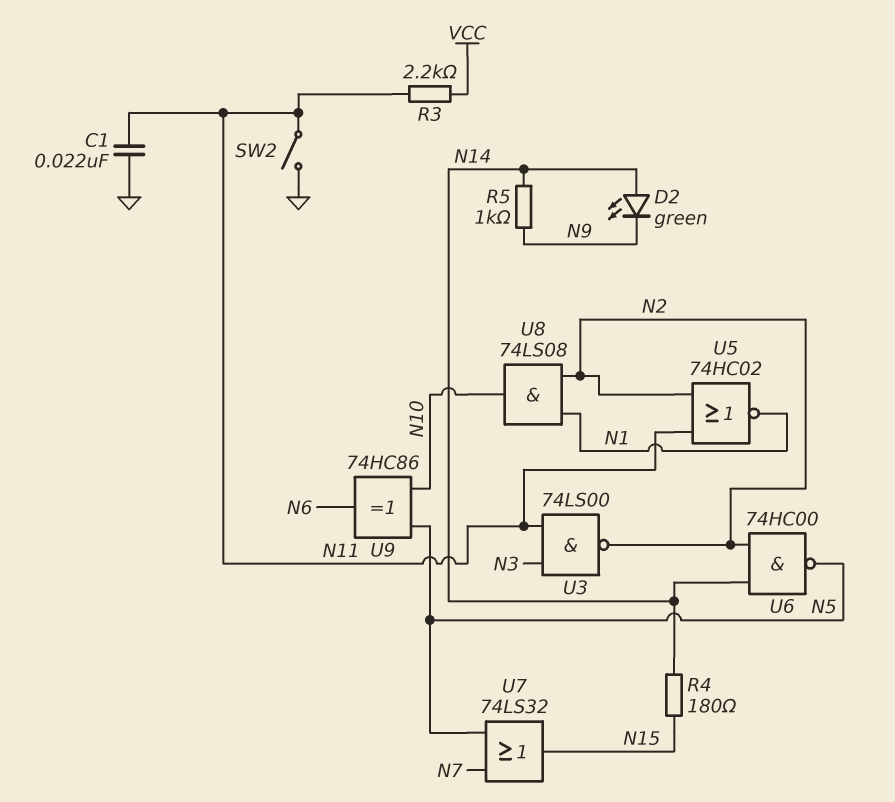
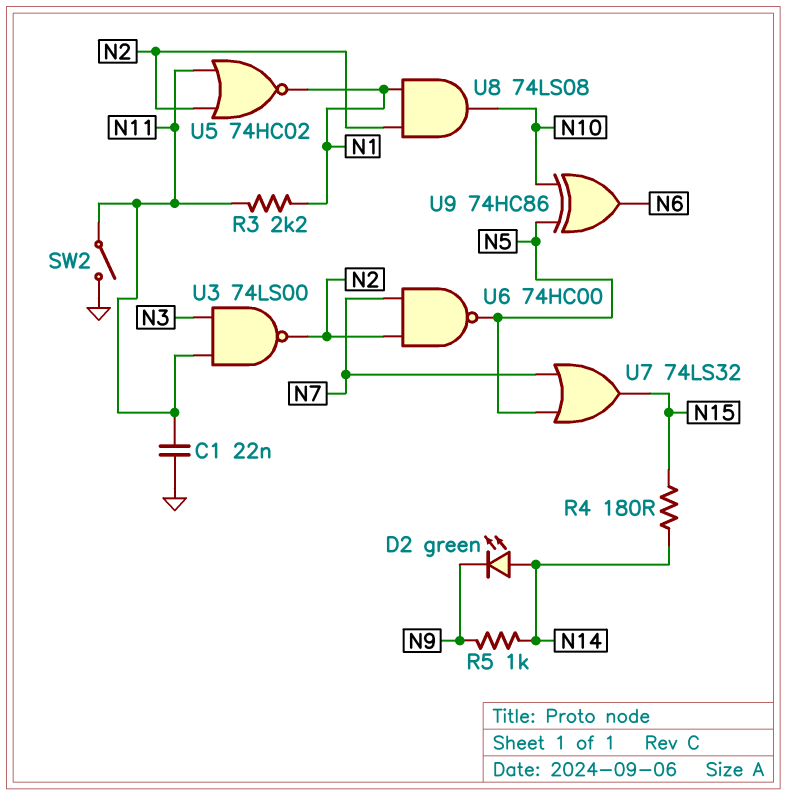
R3: 2.2k (N11, VCC) -> 2.2k (N1, N11)
U6: NAND 74HC00 (in N2, in N14, out N5) -> NAND 74HC00 (in N2, in N7, out N5)

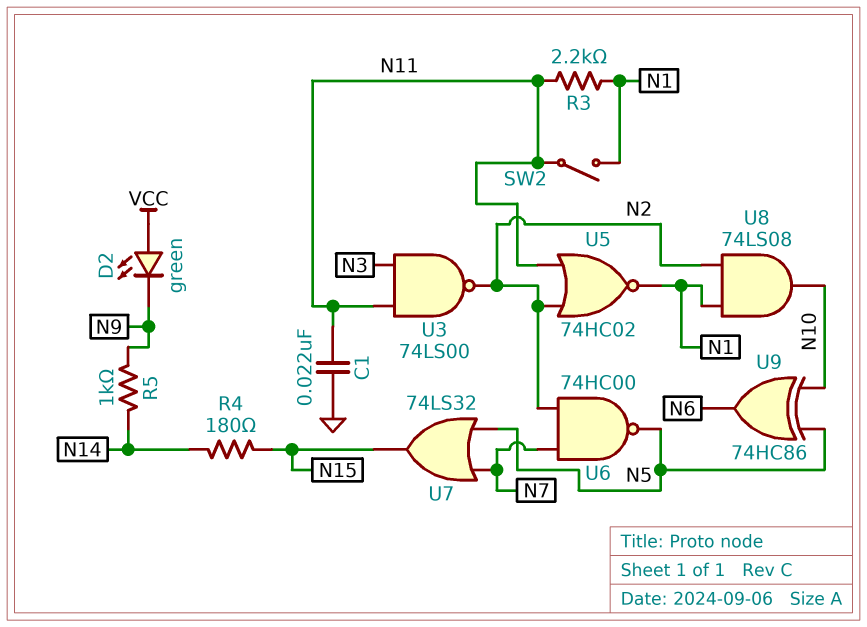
D2: LED green (A N14, K N9) -> LED green (A VCC, K N9)
SW2: switch (GND, N11) -> switch (N1, N11)

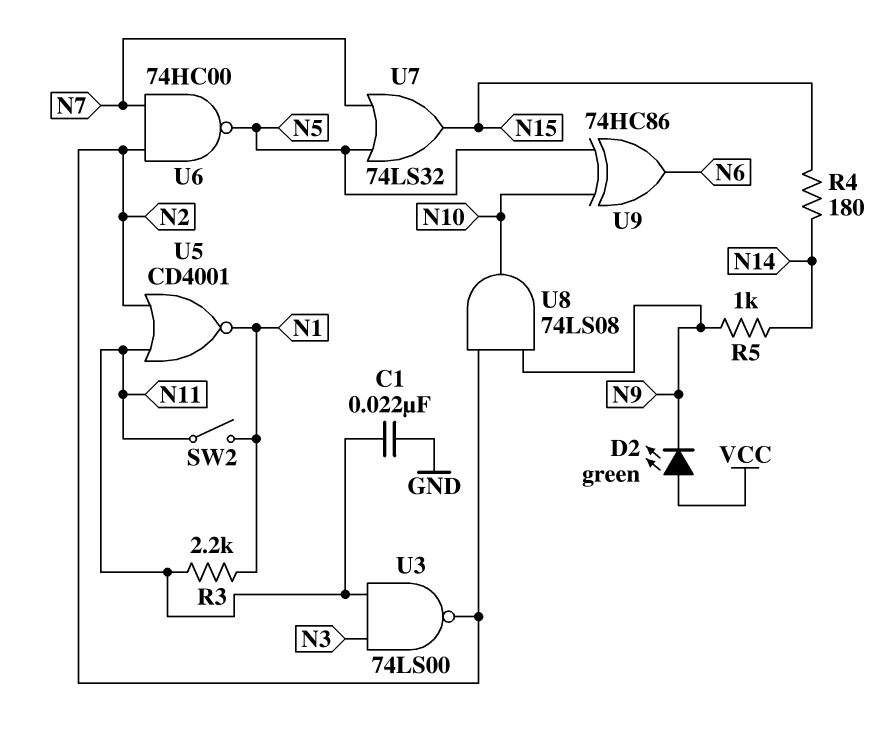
U5: NOR 74HC02 (in N2, in N11, out N1) -> NOR CD4001 (in N2, in N11, out N1)
U8: AND 74LS08 (in N1, in N2, out N10) -> AND 74LS08 (in N2, in N9, out N10)

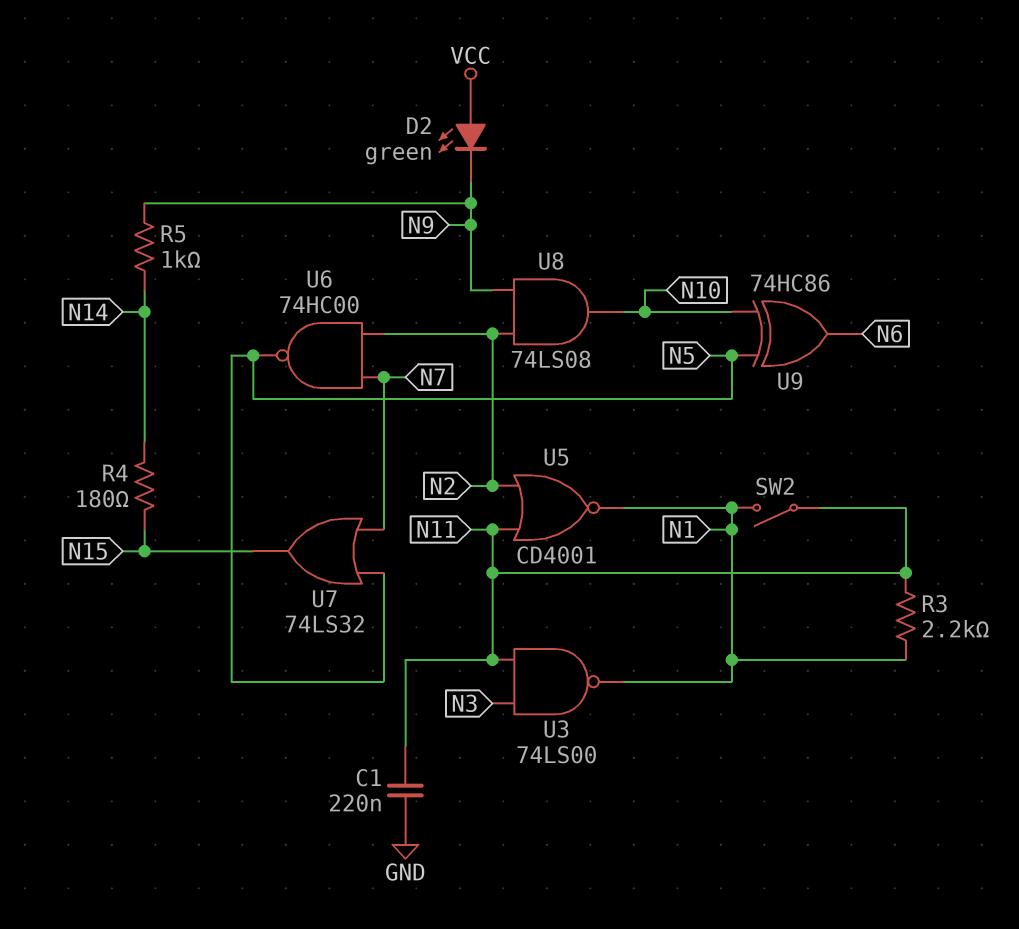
C1: 22nF (GND, N11) -> 220nF (GND, N11)
U3: NAND 74LS00 (in N3, in N11, out N2) -> NAND 74LS00 (in N3, in N11, out N1)

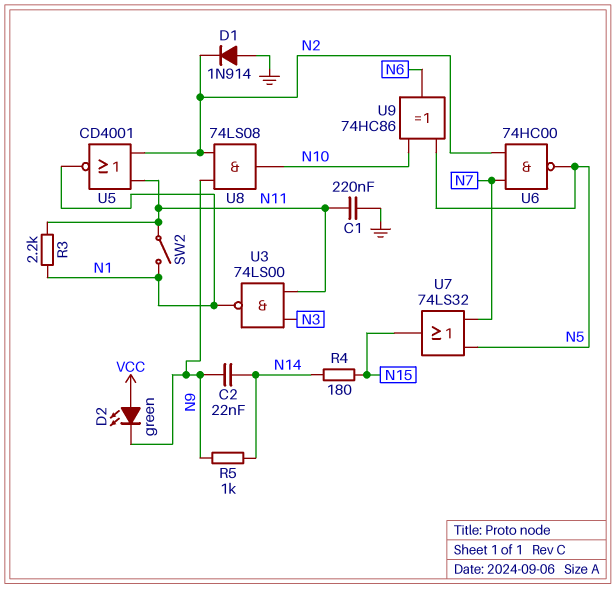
C2: none -> 22nF (N9, N14)
D1: none -> diode 1N914 (A GND, K N2)

